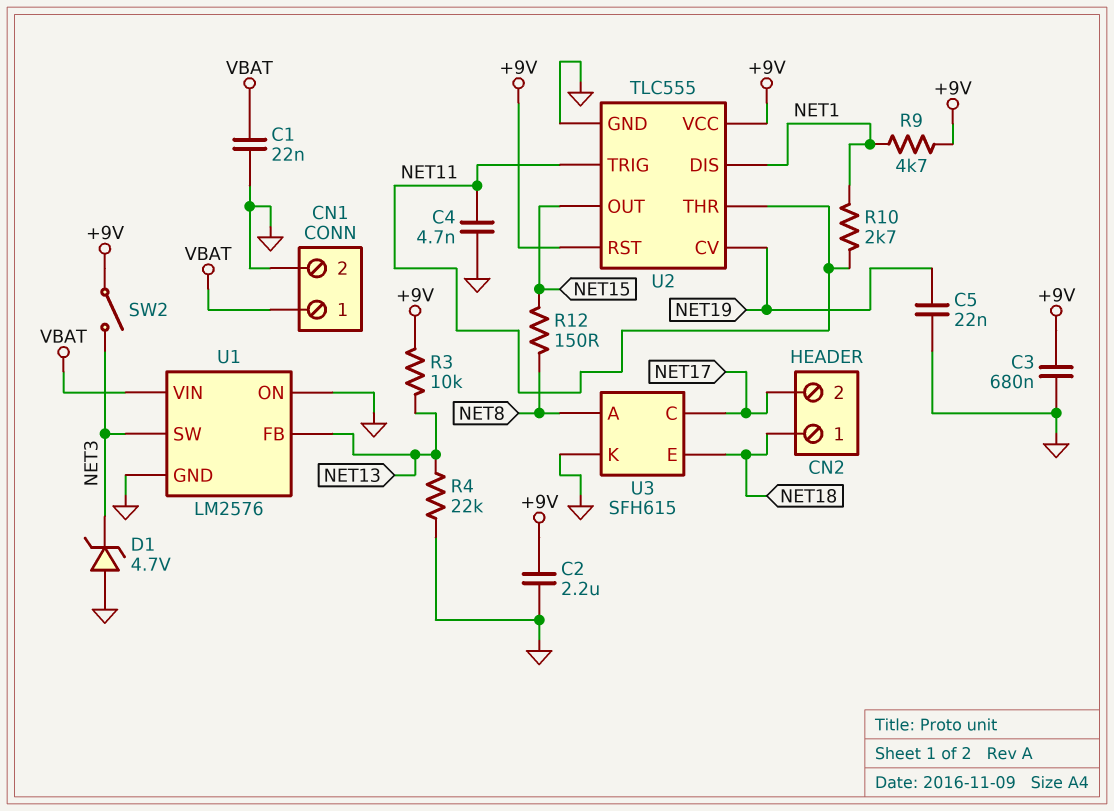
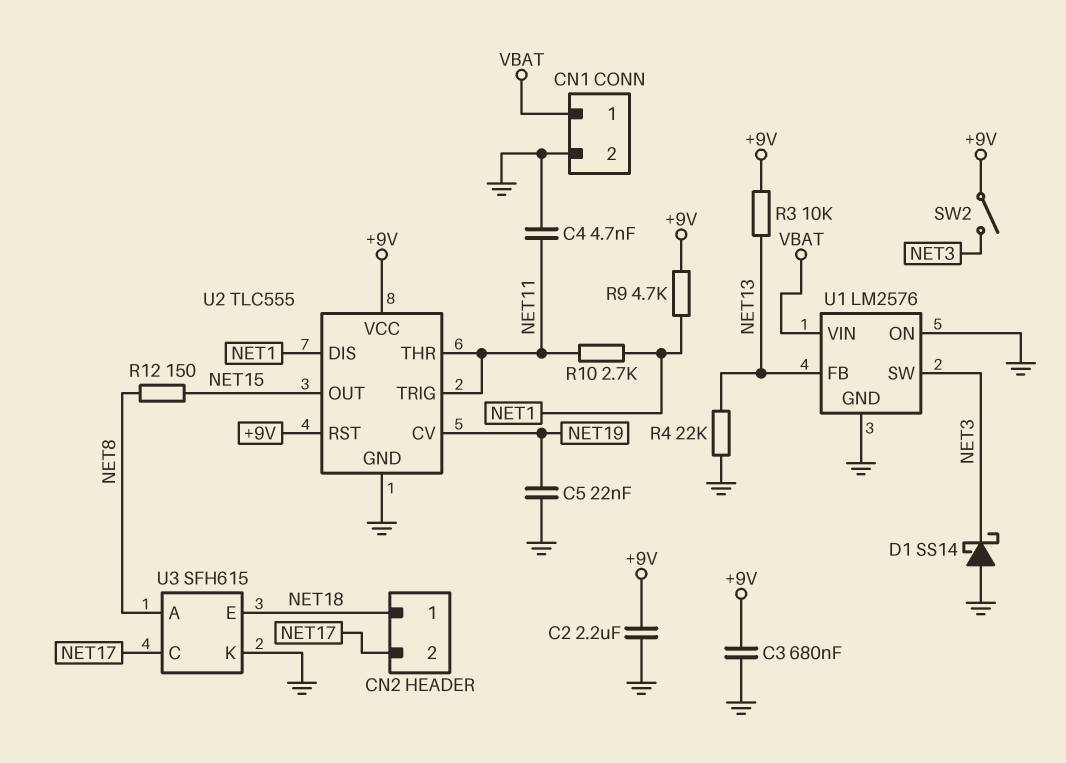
C1: 22nF (GND, VBAT) -> none
D1: zener 4.7V (A GND, K NET3) -> schottky SS14 (A GND, K NET3)

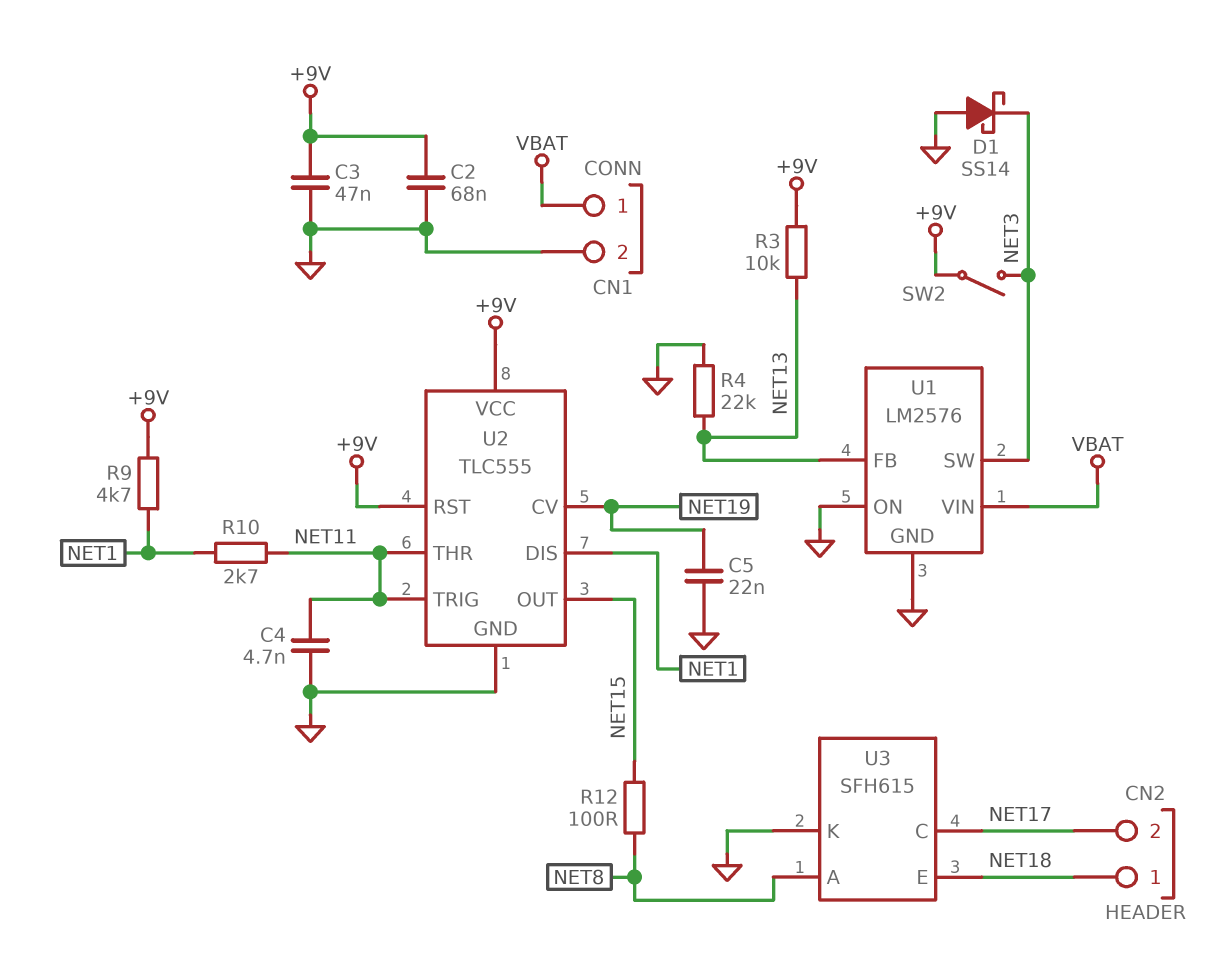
C2: 2.2uF (+9V, GND) -> 68nF (+9V, GND)
C3: 680nF (+9V, GND) -> 47nF (+9V, GND)
R12: 150 (NET8, NET15) -> 100 (NET8, NET15)

